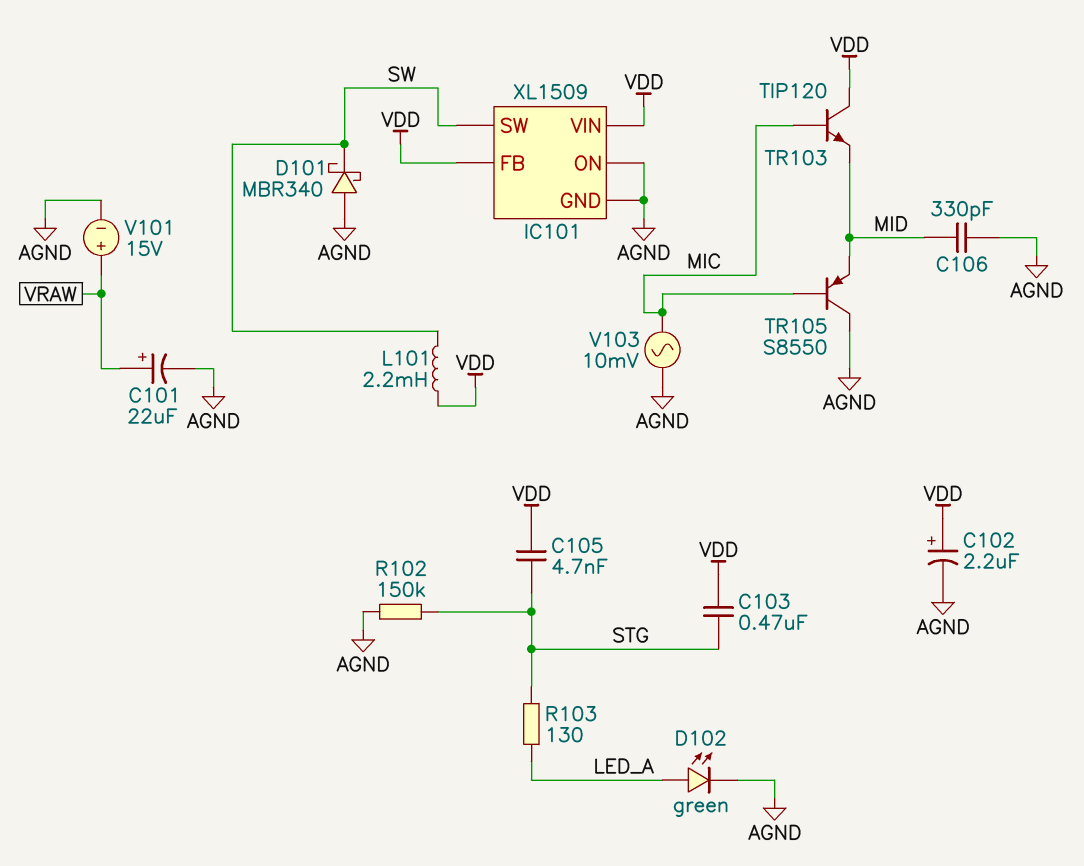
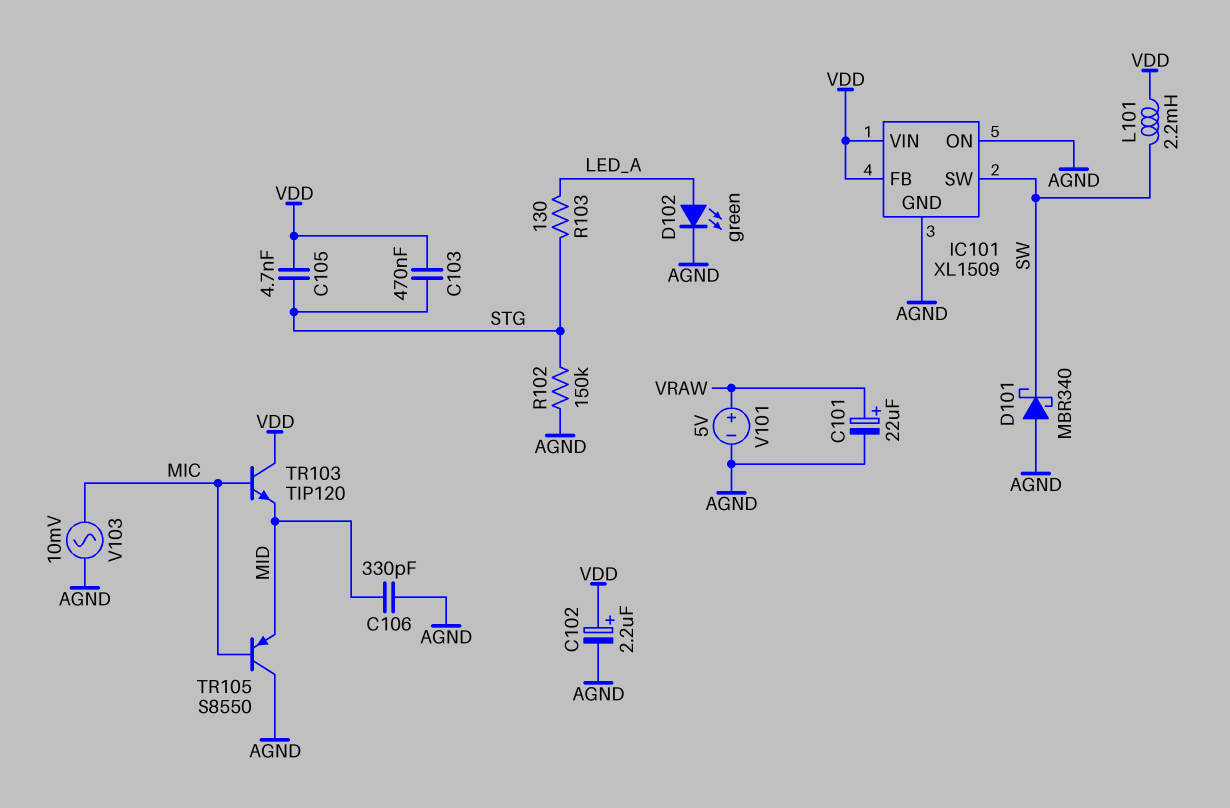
V101: 15V (plus VRAW, minus AGND) -> 5V (plus VRAW, minus AGND)

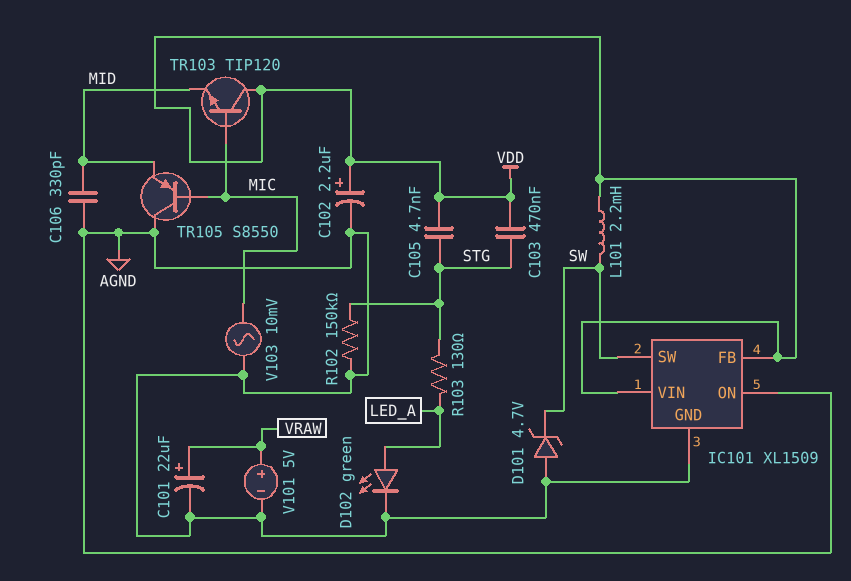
D101: schottky MBR340 (A AGND, K SW) -> zener 4.7V (A AGND, K SW)

